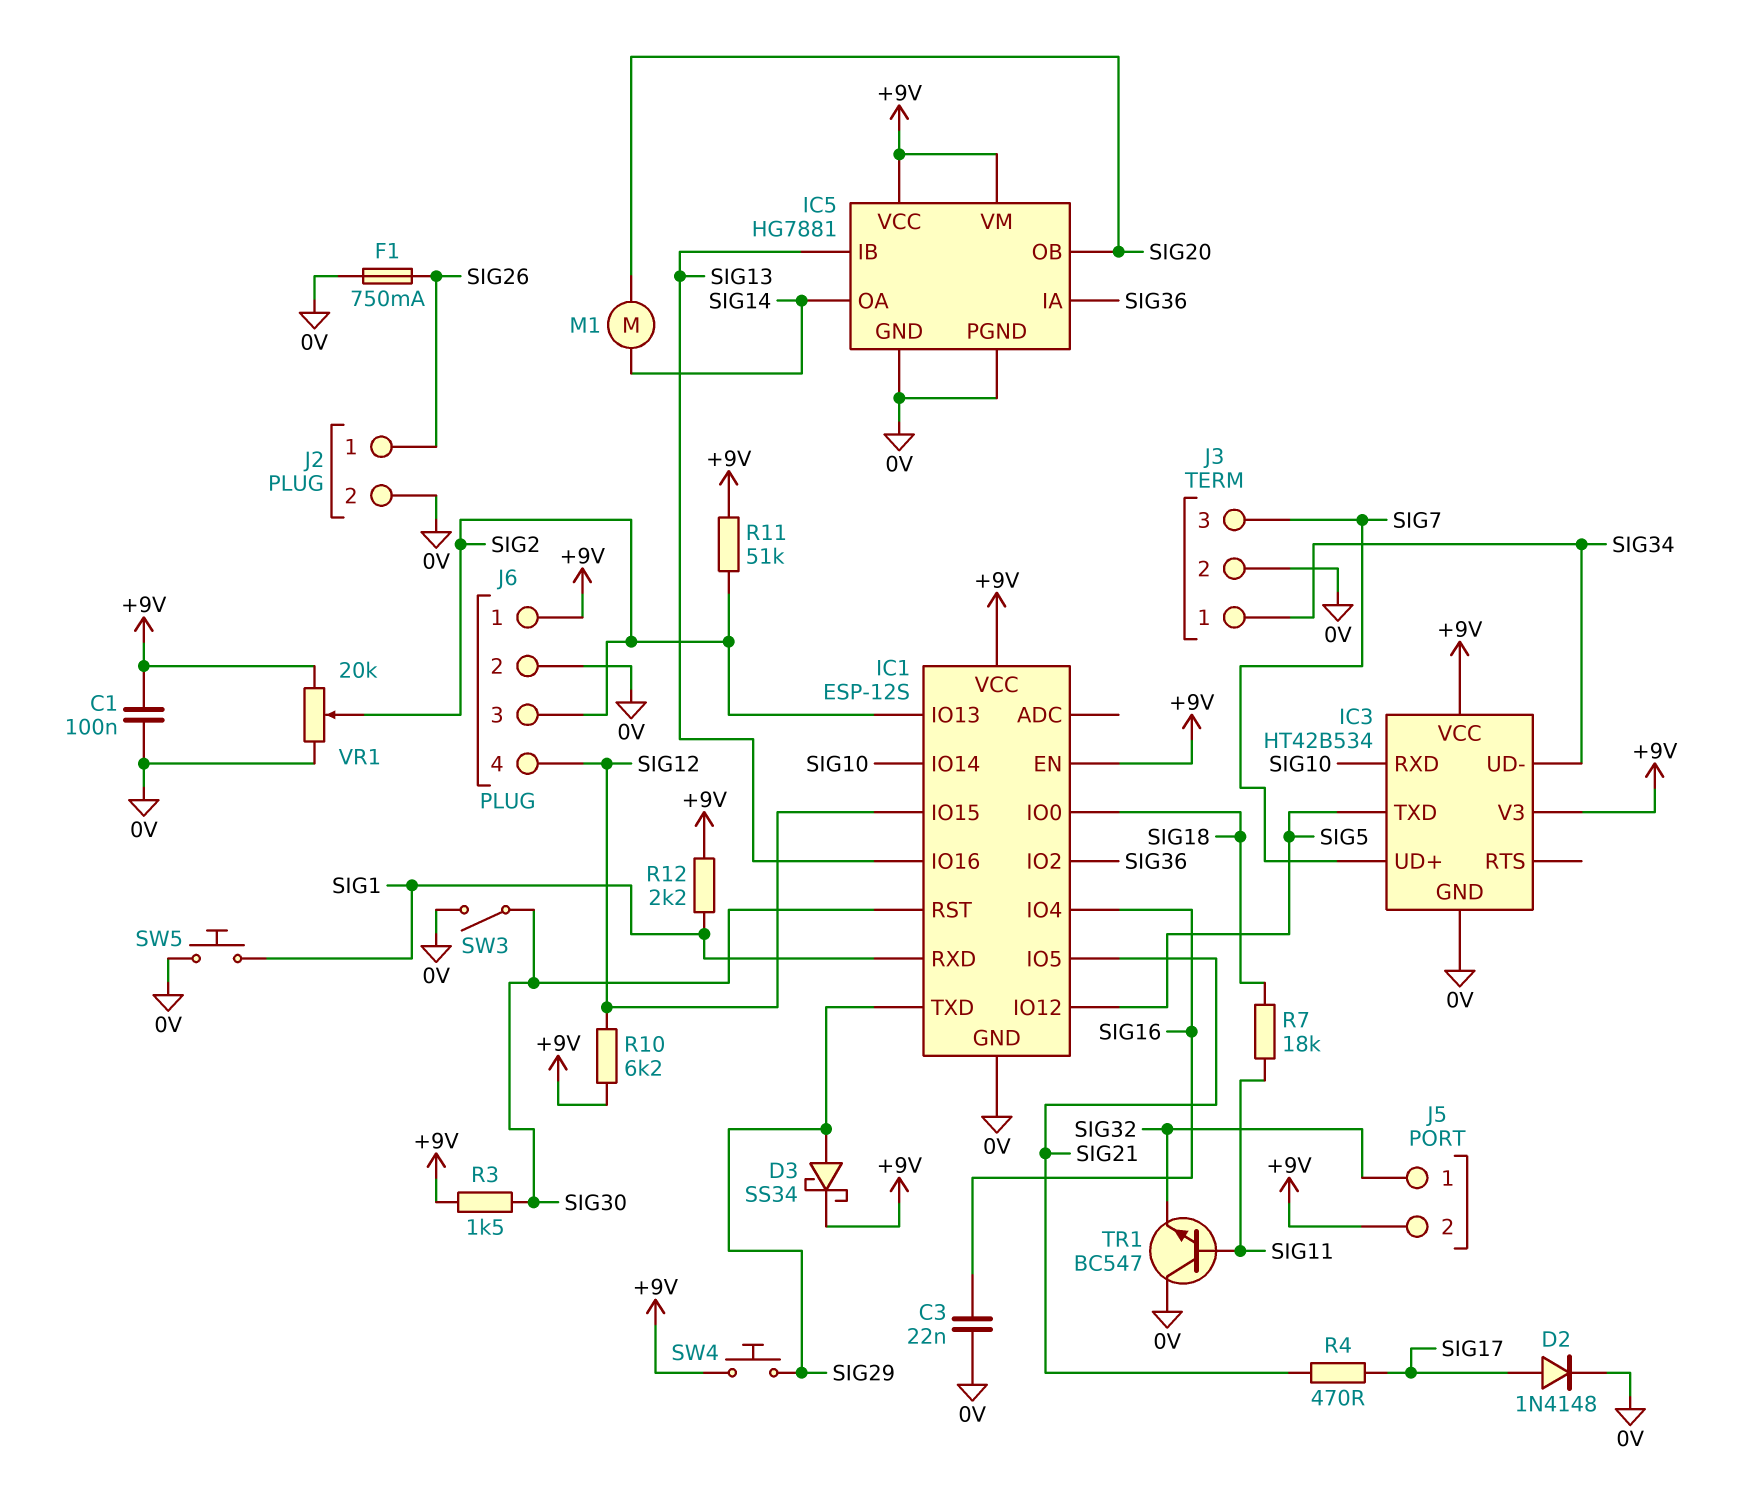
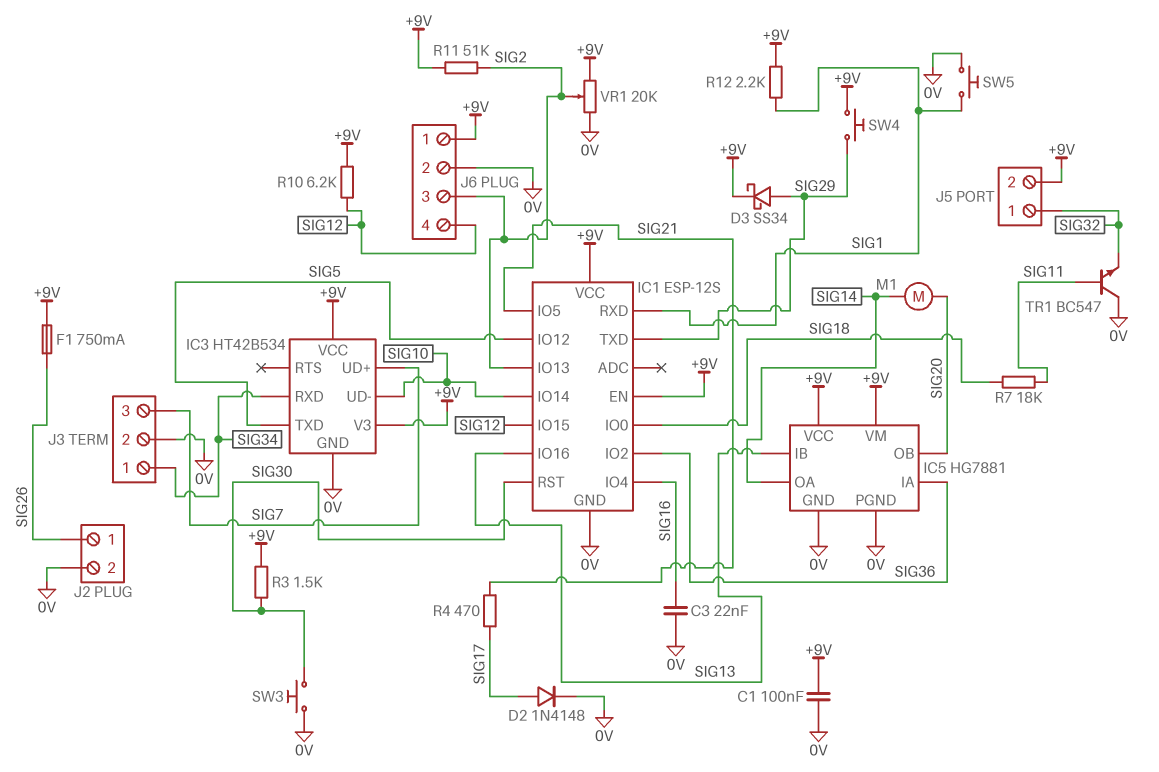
F1: 750mA (0V, SIG26) -> 750mA (+9V, SIG26)
IC3 pin RXD: SIG10 -> SIG34
IC3 pin UD-: SIG34 -> SIG10
SW3: switch (0V, SIG30) -> button (0V, SIG30)

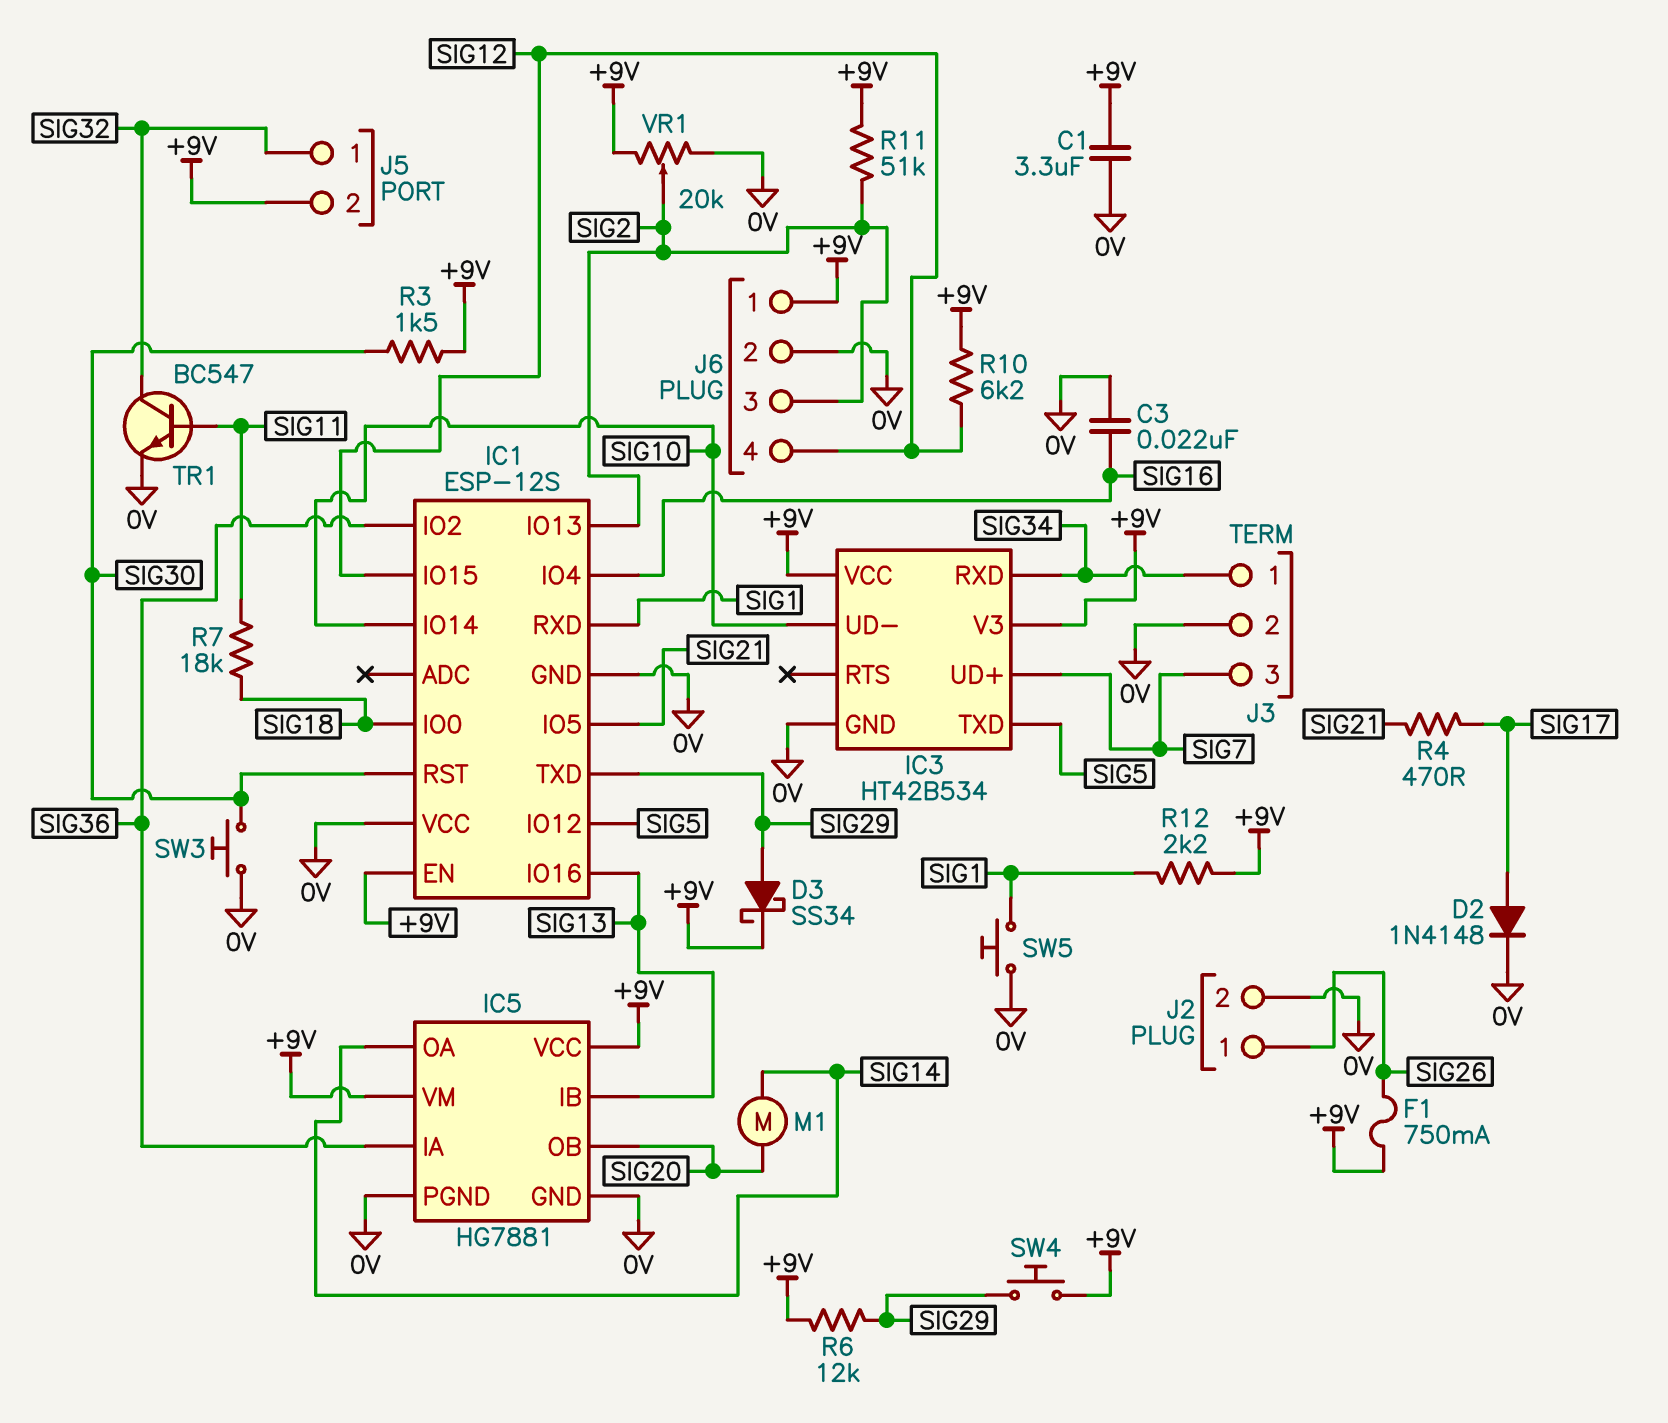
C1: 100nF (+9V, 0V) -> 3.3uF (+9V, 0V)
IC1 pin VCC: +9V -> 0V
R6: none -> 12k (+9V, SIG29)
TR1: NPN BC547 (B SIG11, C 0V, E SIG32) -> NPN BC547 (B SIG11, C SIG32, E 0V)

